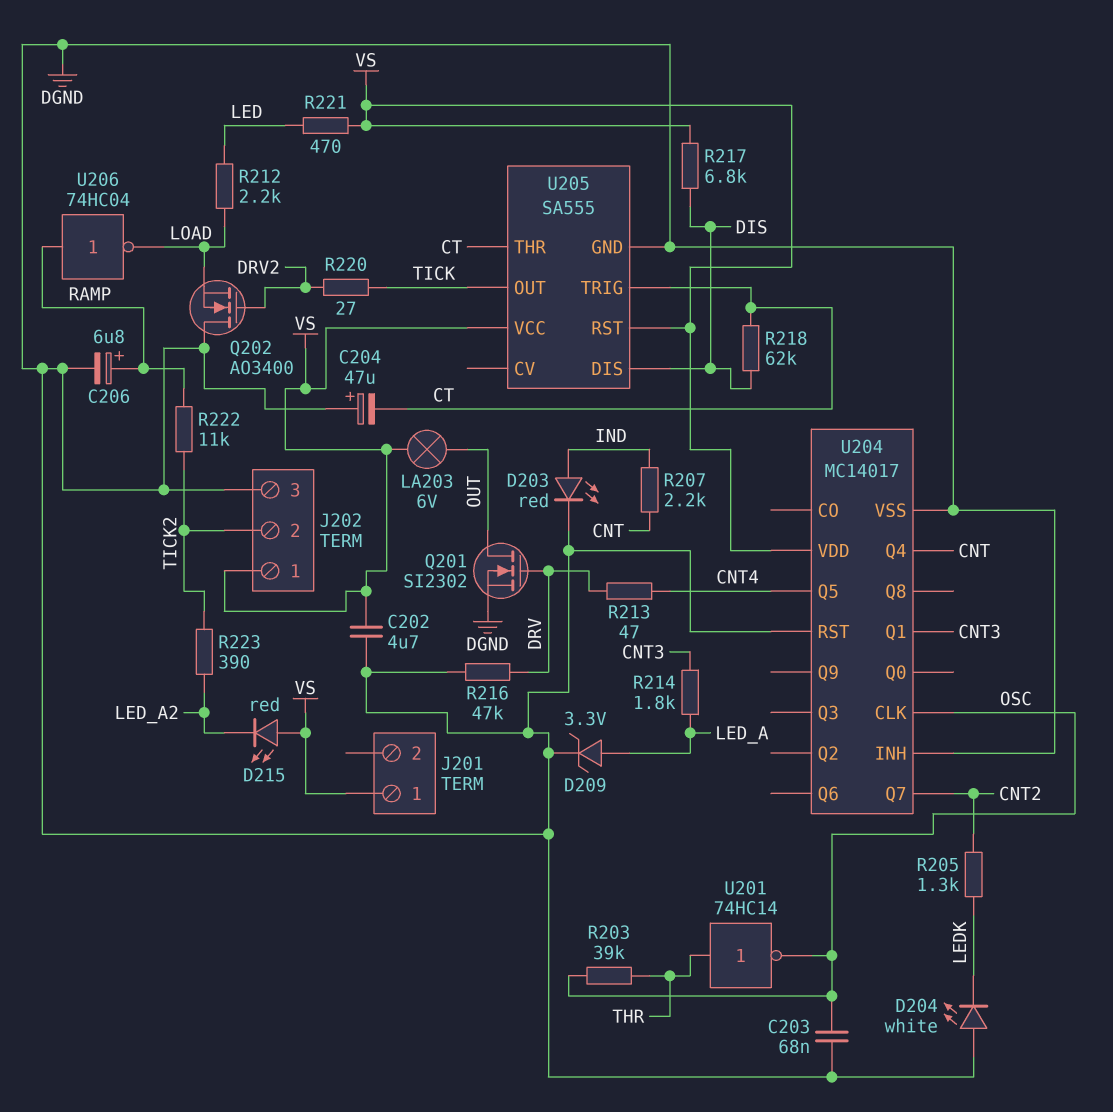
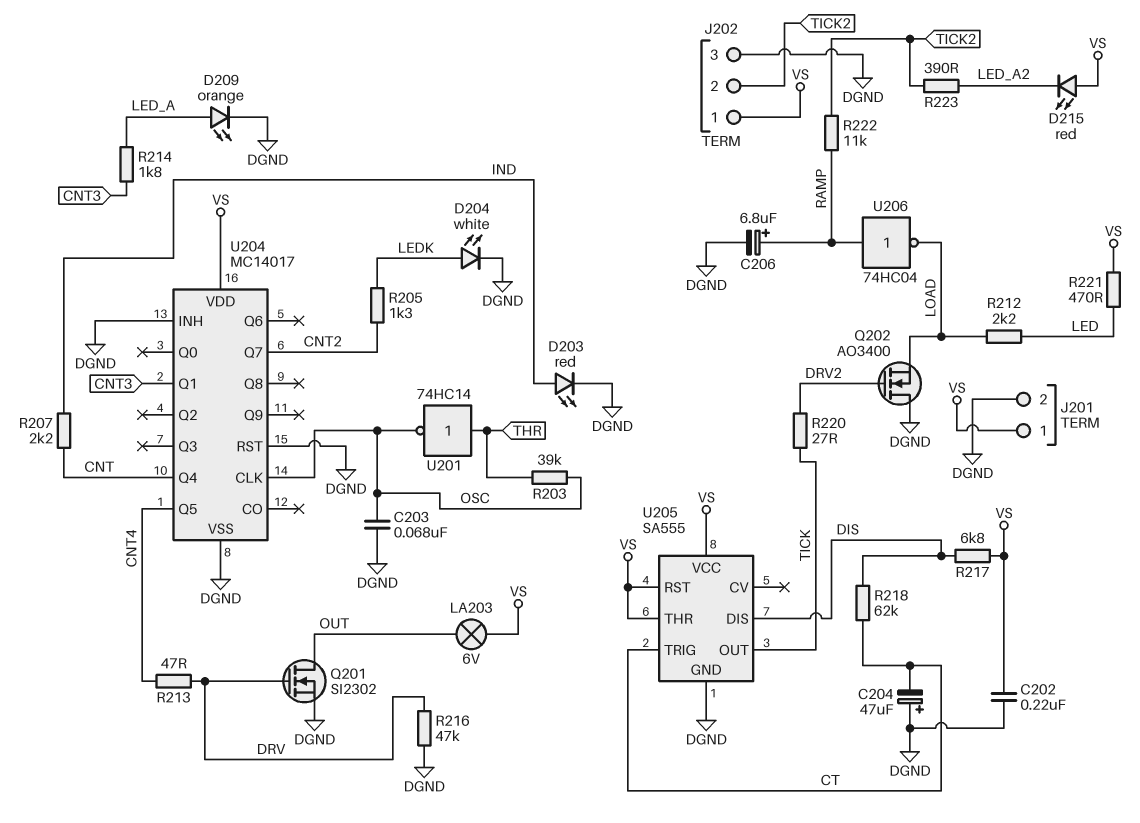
C202: 4.7uF (DGND, VS) -> 220nF (DGND, VS)
D204: LED white (A DGND, K LEDK) -> LED white (A LEDK, K DGND)
D209: zener 3.3V (A LED_A, K DGND) -> LED orange (A LED_A, K DGND)
J201 pin 2: none -> DGND
U205 pin THR: CT -> VS

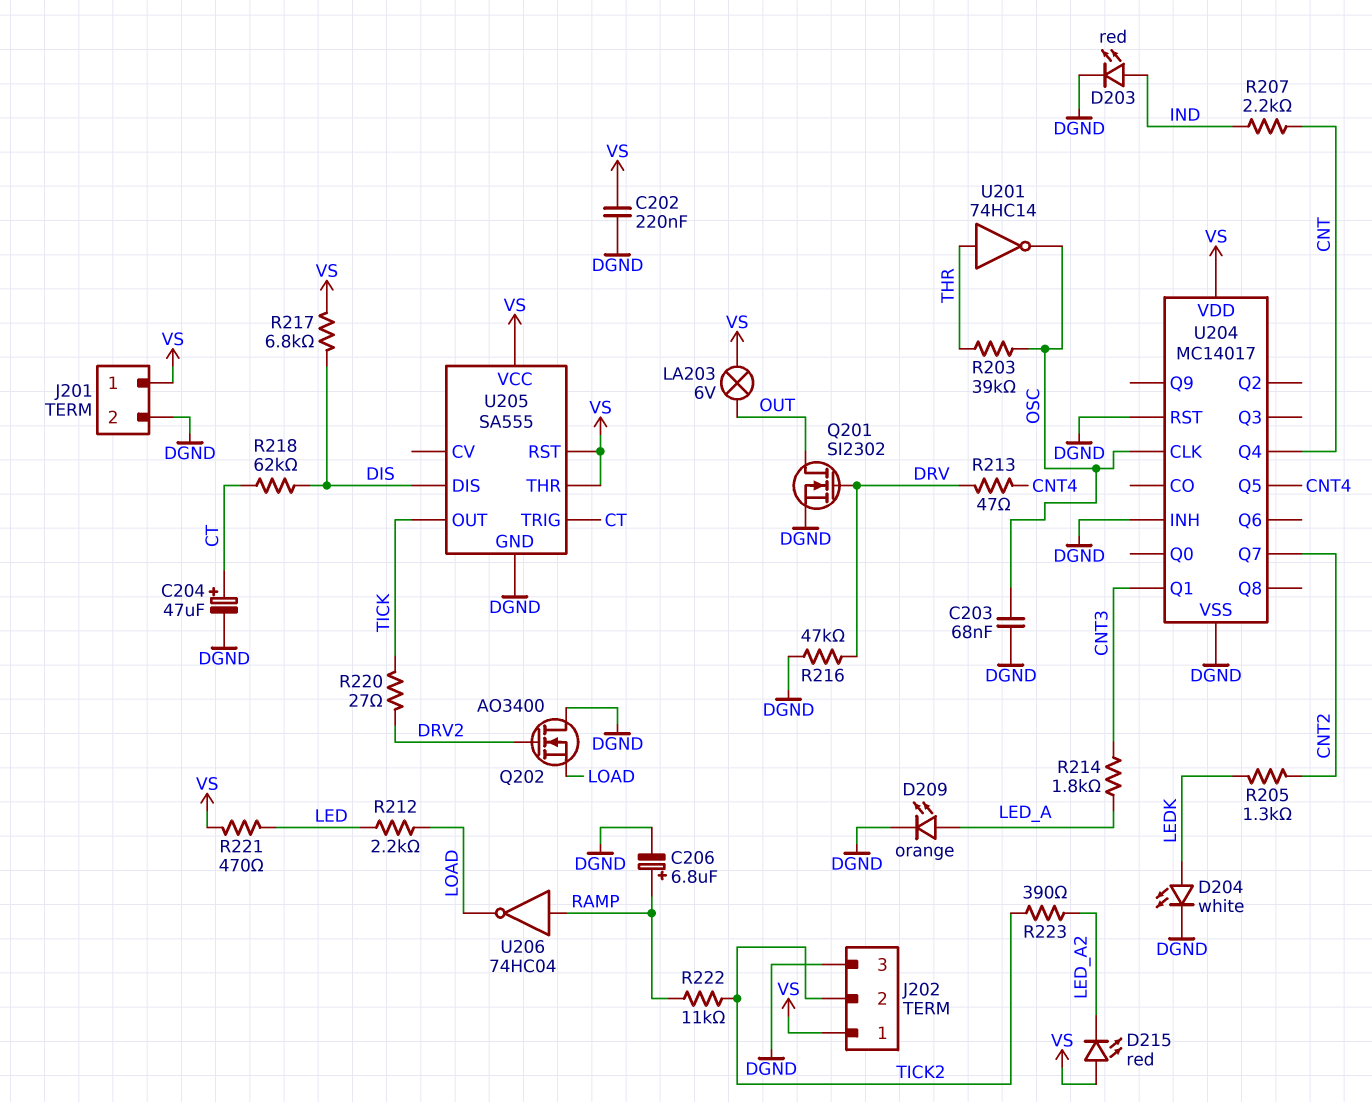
C204: 47uF (plus DGND, minus CT) -> 47uF (plus CT, minus DGND)

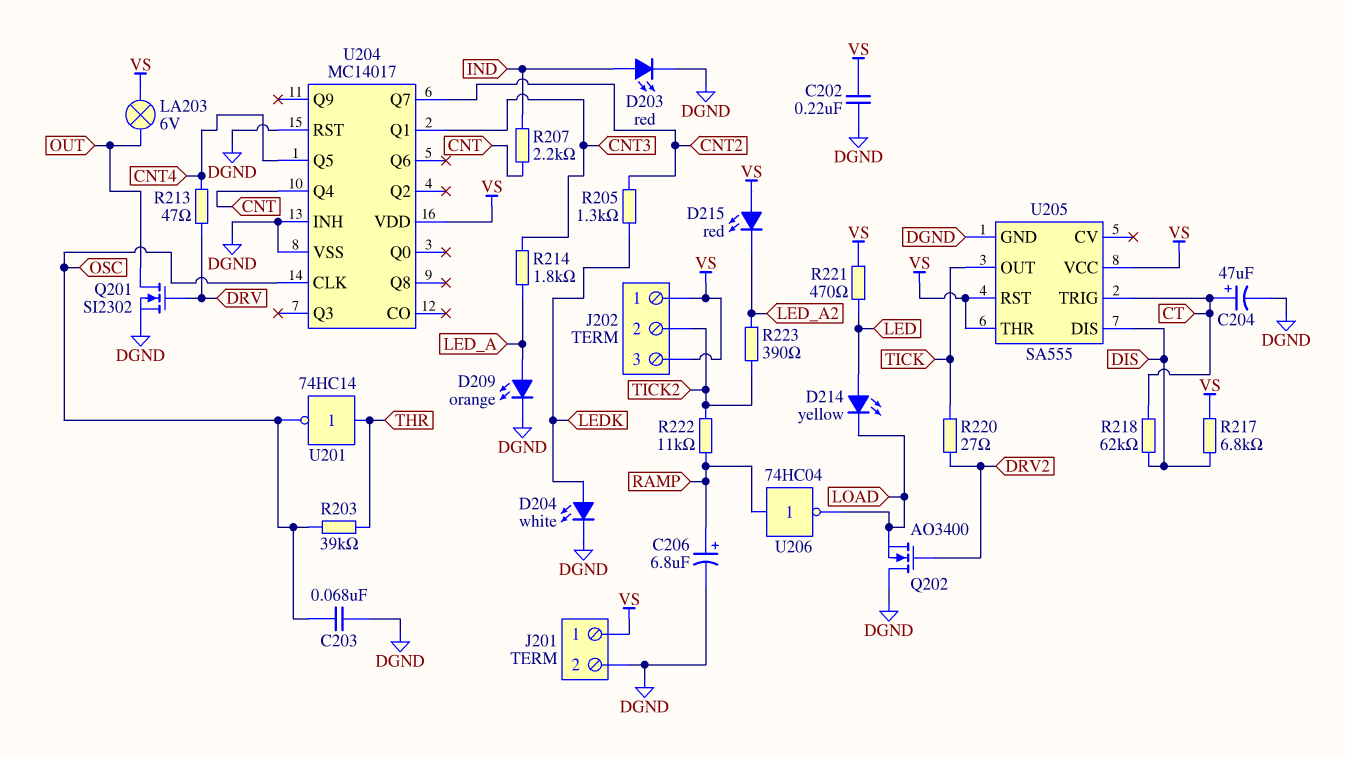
D214: none -> LED yellow (A LED, K LOAD)
J202 pin 3: DGND -> VS
R212: 2.2k (LED, LOAD) -> none
R216: 47k (DGND, DRV) -> none

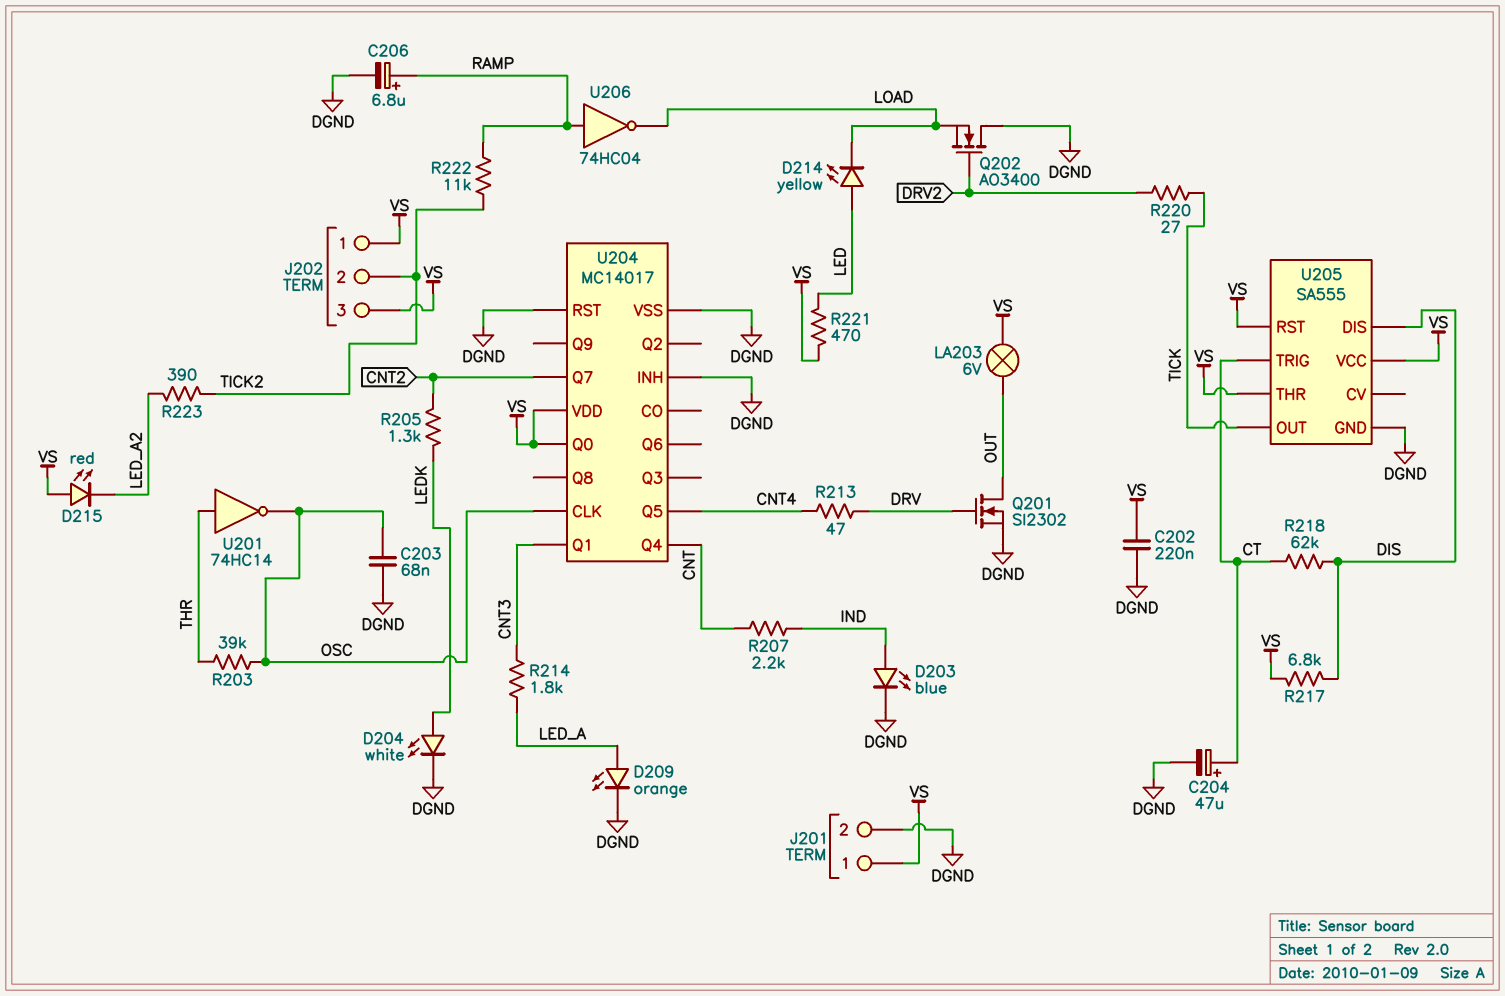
D203: LED red (A IND, K DGND) -> LED blue (A IND, K DGND)
U204 pin Q0: none -> VS

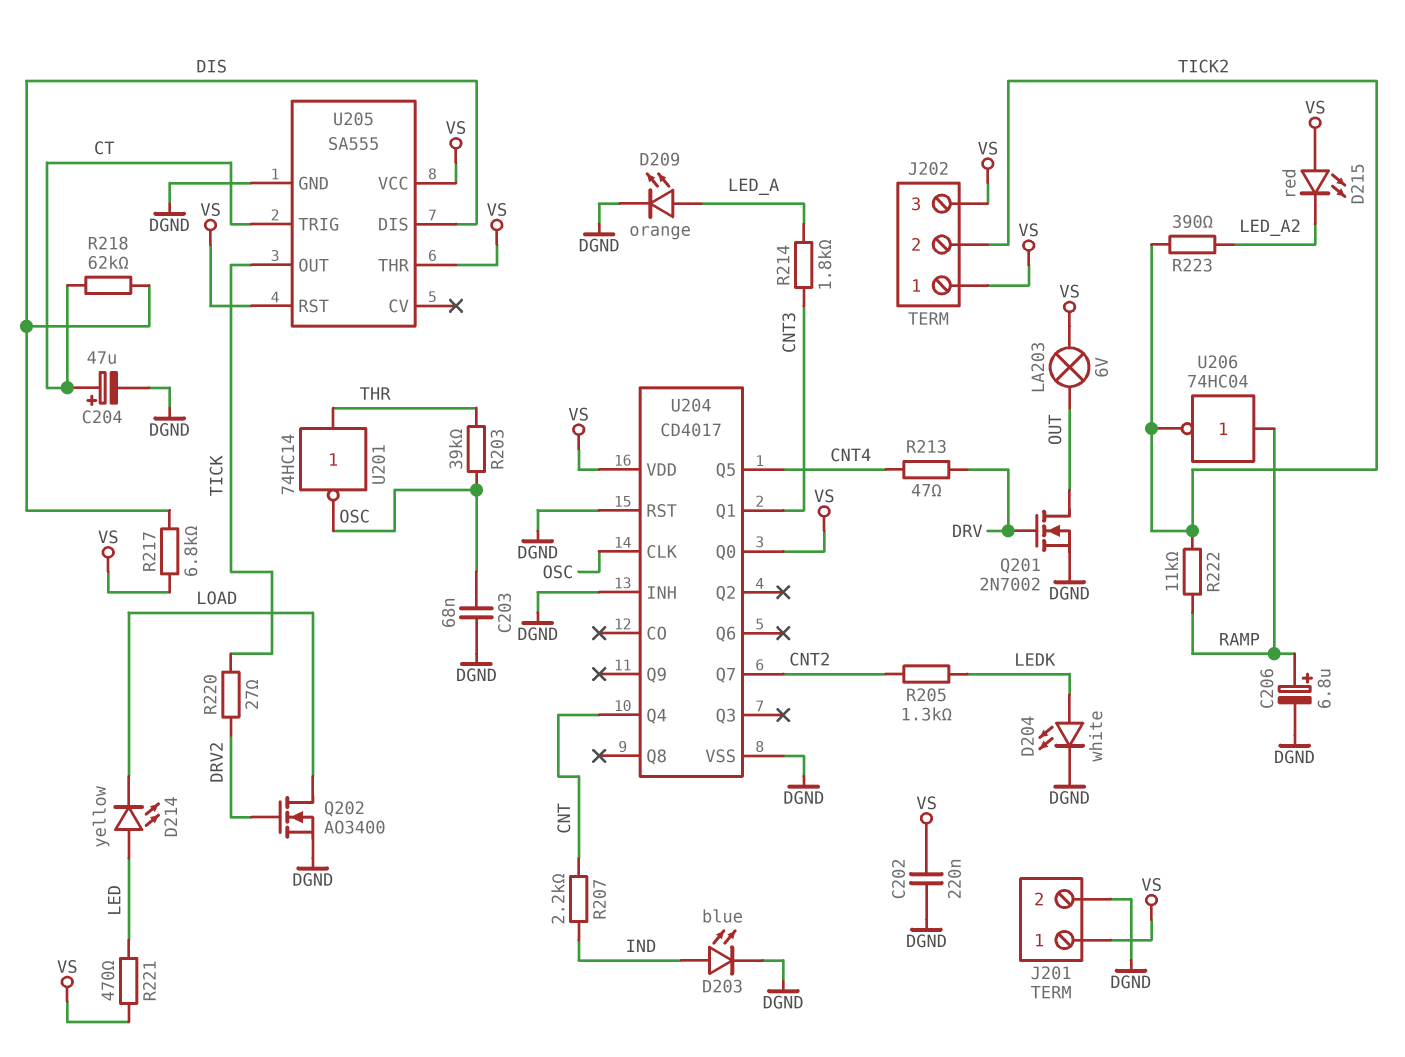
Q201: NMOS SI2302 (G DRV, D OUT, S DGND) -> NMOS 2N7002 (G DRV, D OUT, S DGND)
Q202: NMOS AO3400 (G DRV2, D DGND, S LOAD) -> NMOS AO3400 (G DRV2, D LOAD, S DGND)
U204: MC14017 -> CD4017
U206: NOT 74HC04 (in RAMP, out LOAD) -> NOT 74HC04 (in RAMP, out TICK2)

